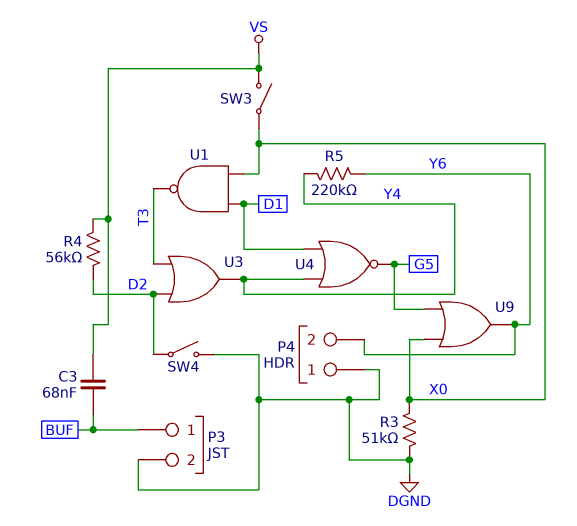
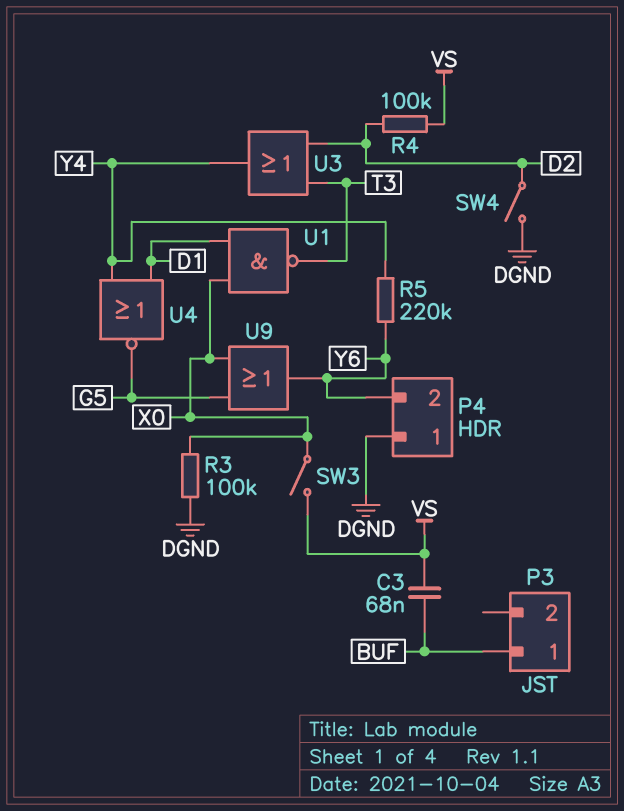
P3 pin 2: DGND -> none
R3: 51k (DGND, X0) -> 100k (DGND, X0)
R4: 56k (D2, VS) -> 100k (D2, VS)

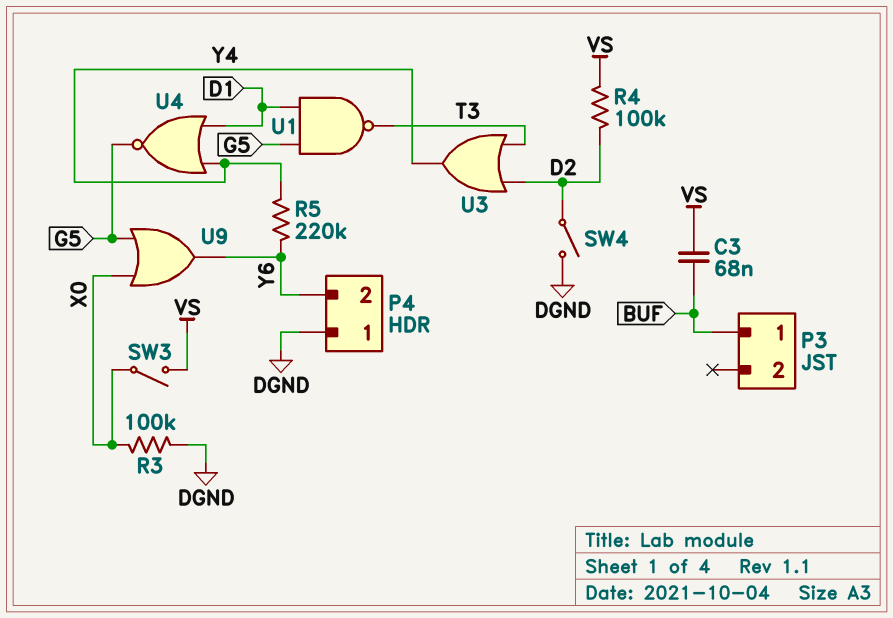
U1: NAND (in D1, in X0, out T3) -> NAND (in D1, in G5, out T3)

